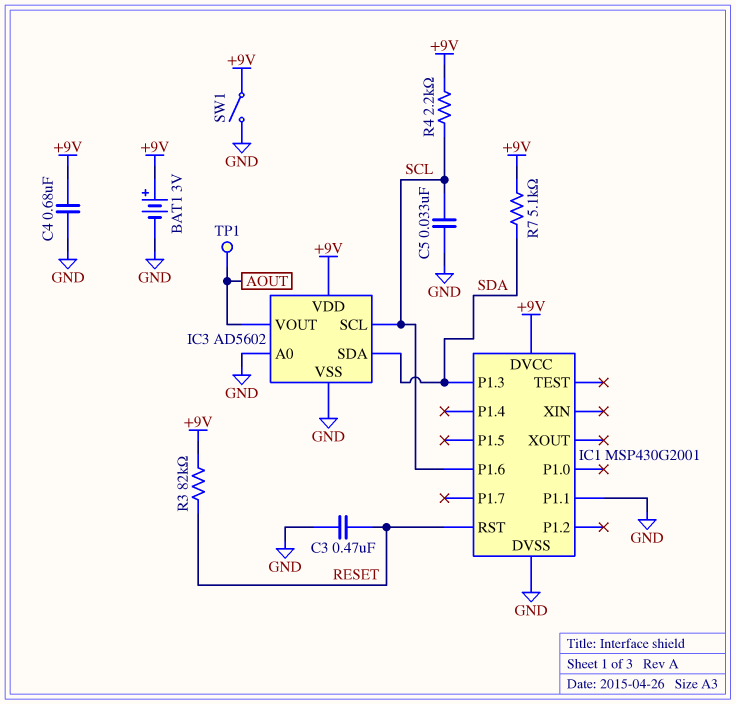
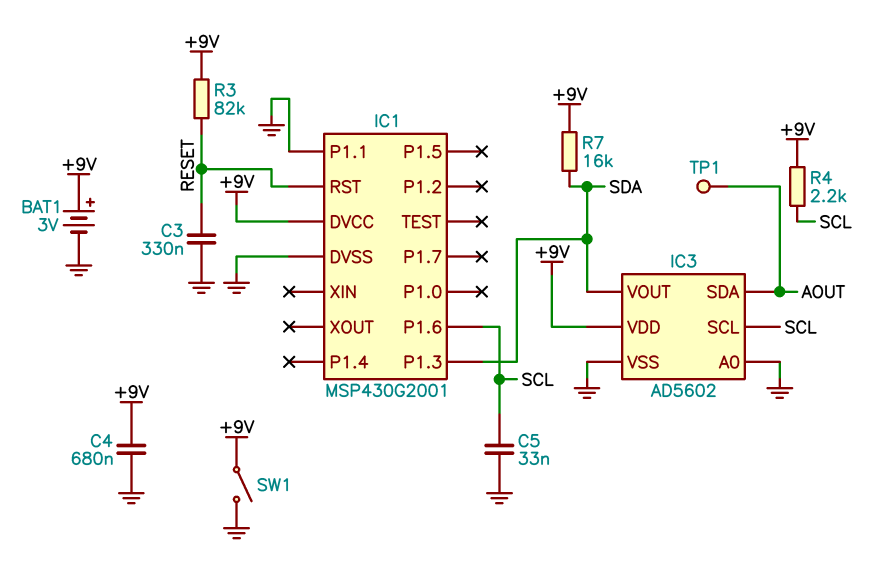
C3: 470nF (GND, RESET) -> 330nF (GND, RESET)
IC3 pin SDA: SDA -> AOUT
IC3 pin VOUT: AOUT -> SDA
R7: 5.1k (+9V, SDA) -> 16k (+9V, SDA)

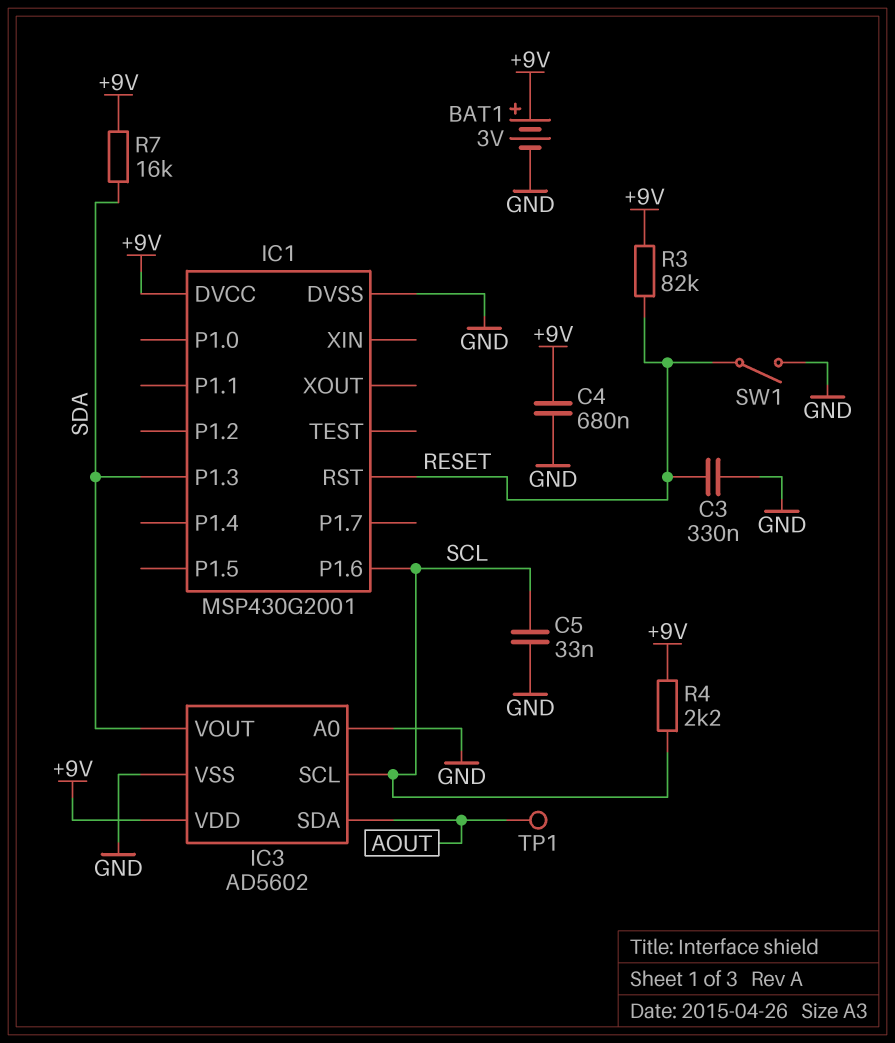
IC1 pin P1.1: GND -> none
SW1: switch (+9V, GND) -> switch (GND, RESET)

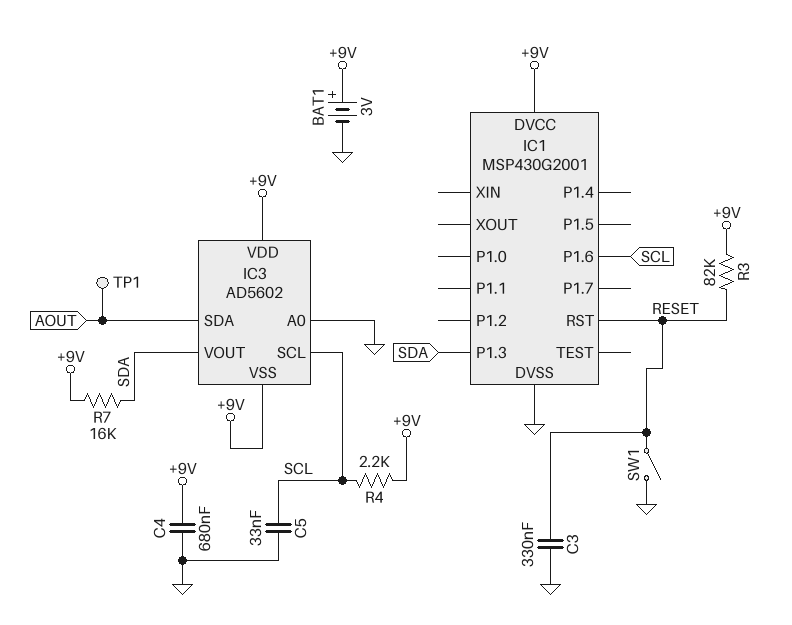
IC3 pin VSS: GND -> +9V

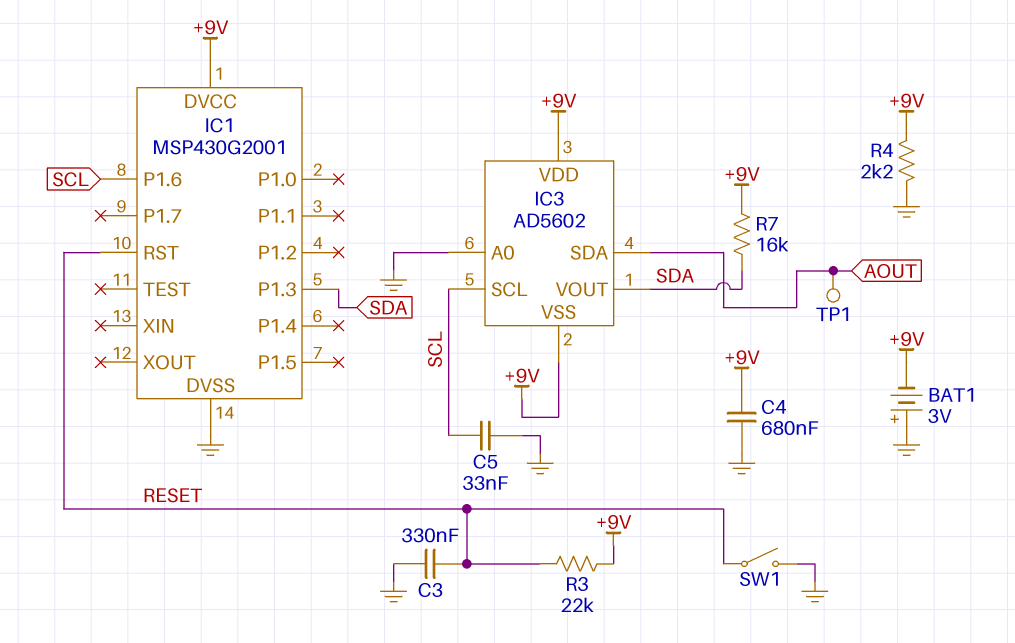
BAT1: 3V (plus +9V, minus GND) -> 3V (plus GND, minus +9V)
R3: 82k (+9V, RESET) -> 22k (+9V, RESET)
R4: 2.2k (+9V, SCL) -> 2.2k (+9V, GND)

